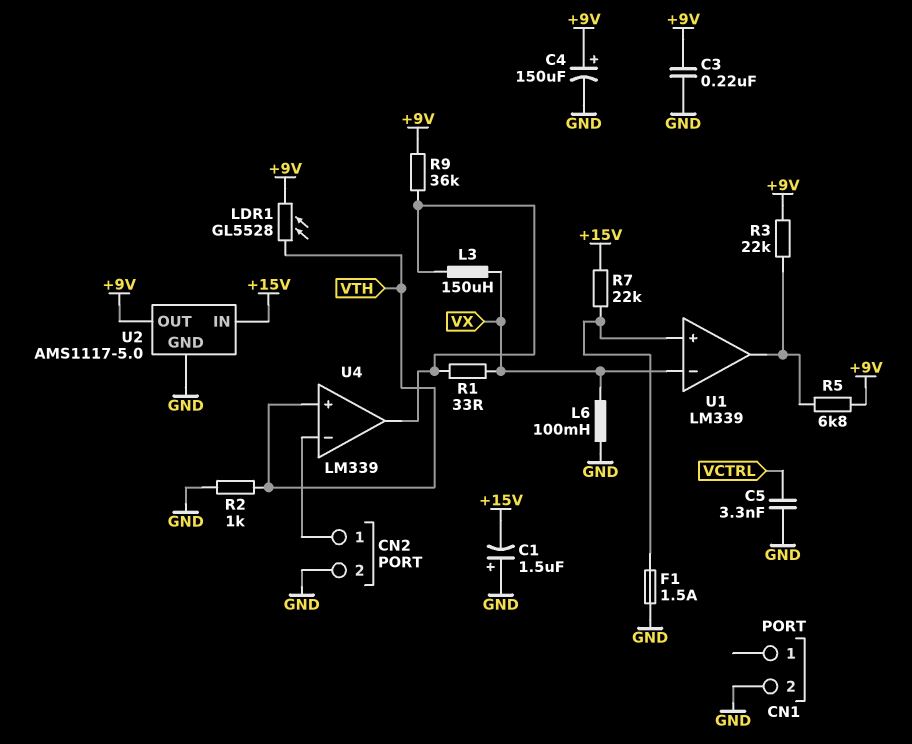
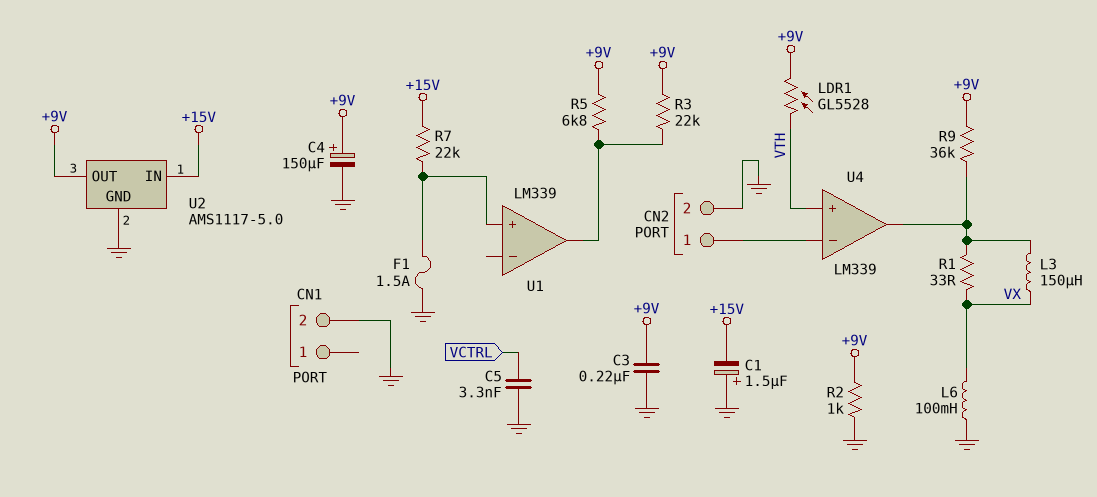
R2: 1k (GND, VTH) -> 1k (+9V, GND)
U1 pin in-: VX -> none

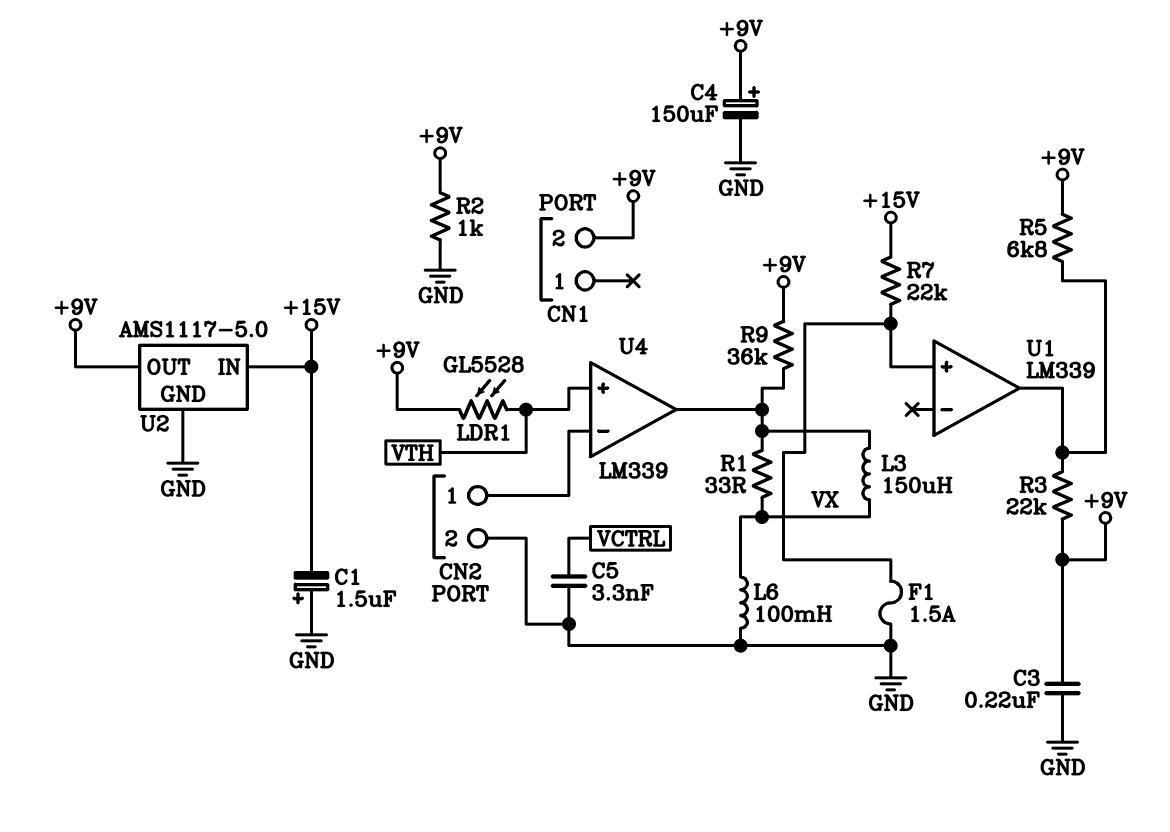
CN1 pin 2: GND -> +9V

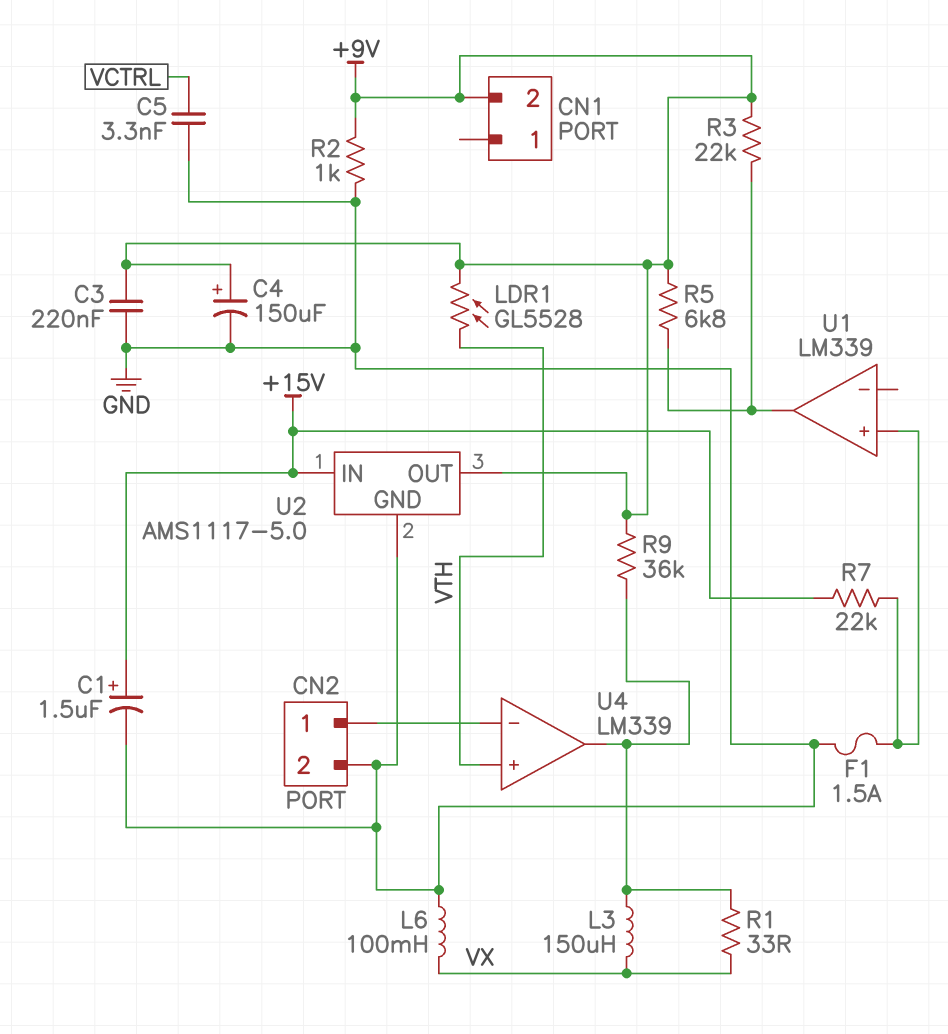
C1: 1.5uF (plus GND, minus +15V) -> 1.5uF (plus +15V, minus GND)

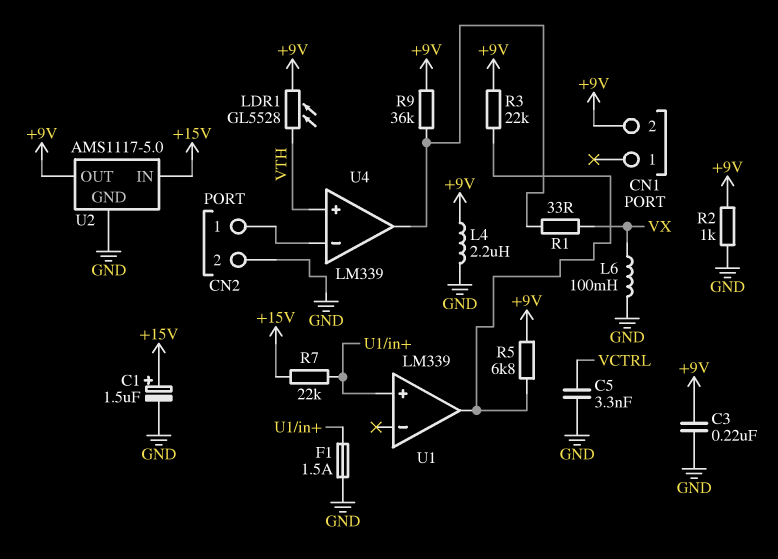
C4: 150uF (plus +9V, minus GND) -> none
L3: 150uH (U4/out, VX) -> none
L4: none -> 2.2uH (+9V, GND)

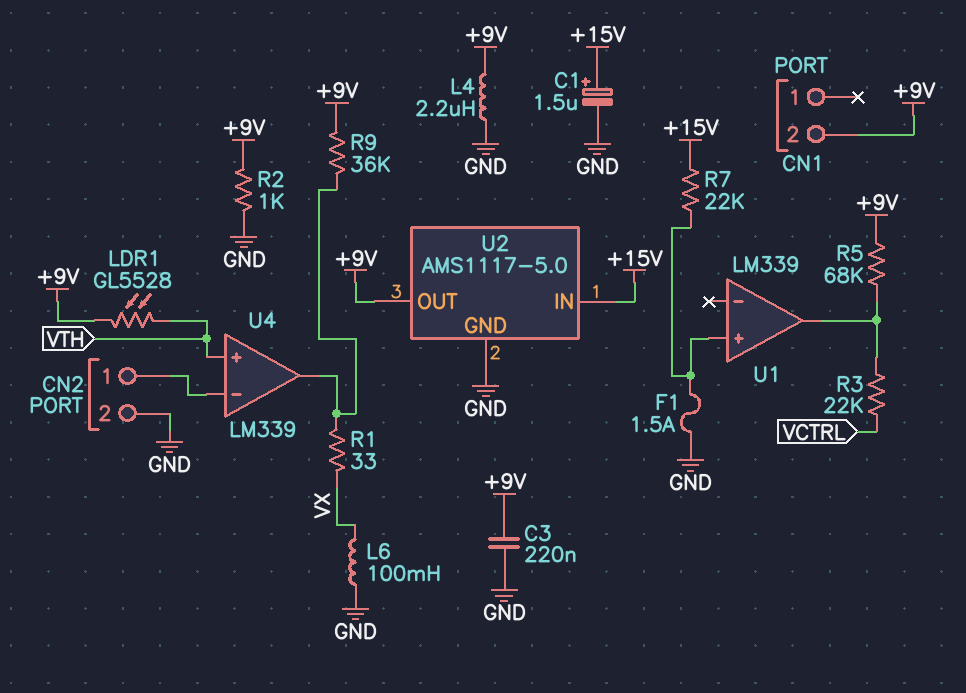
C5: 3.3nF (GND, VCTRL) -> none
R3: 22k (+9V, U1/out) -> 22k (U1/out, VCTRL)
R5: 6.8k (+9V, U1/out) -> 68k (+9V, U1/out)

